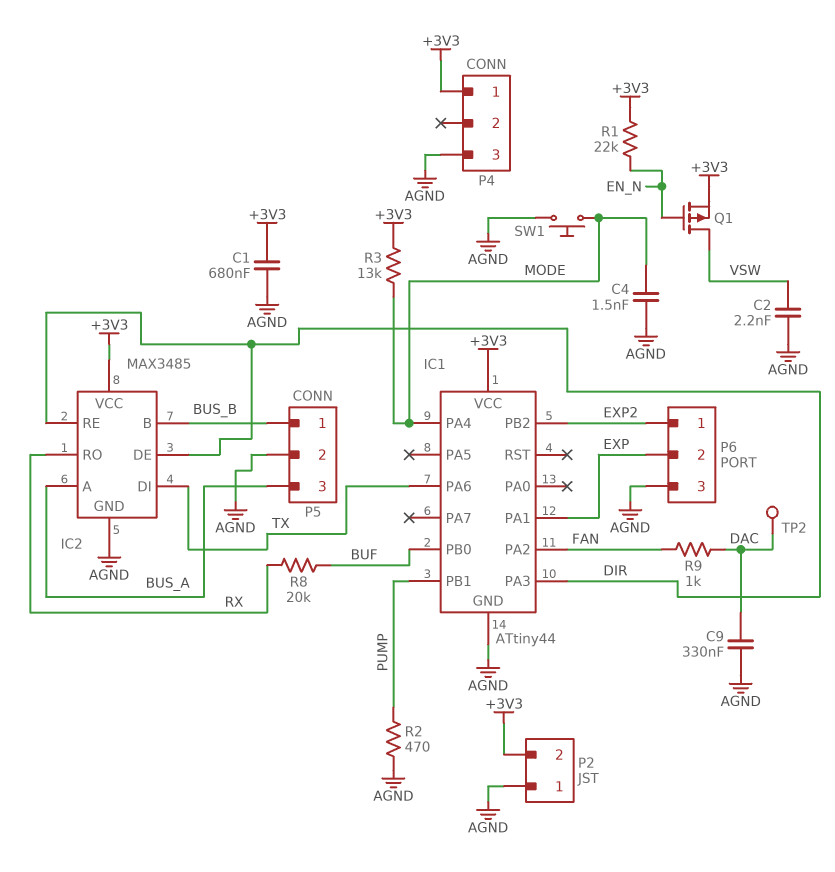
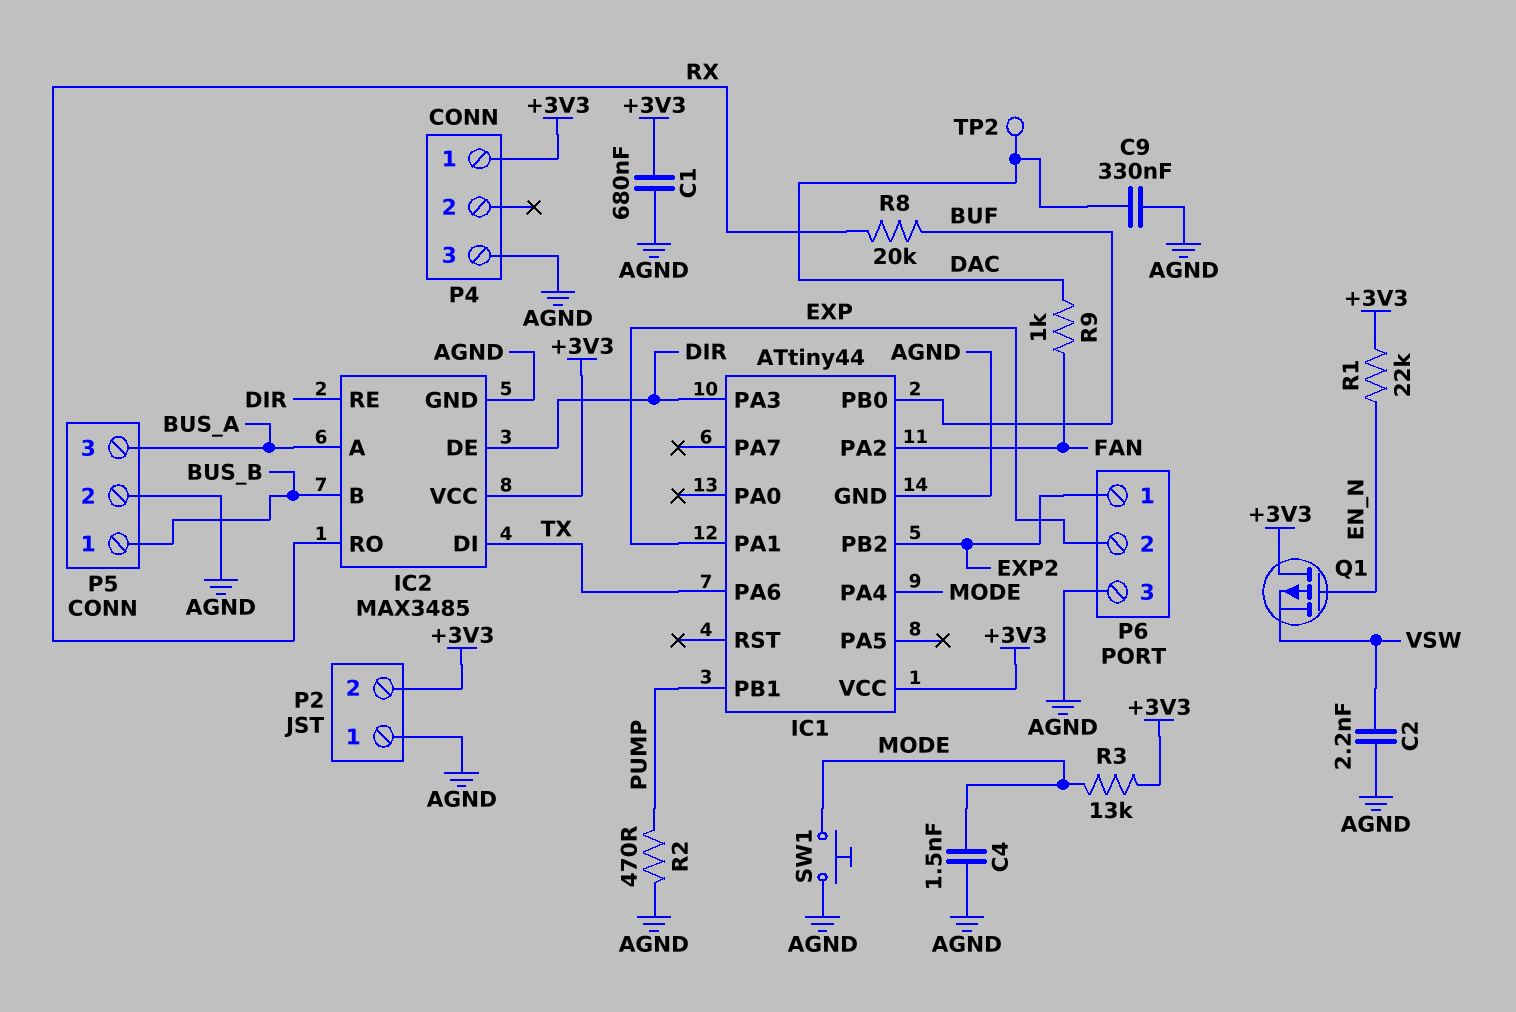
Q1: PMOS (G EN_N, D VSW, S +3V3) -> PMOS (G EN_N, D +3V3, S VSW)

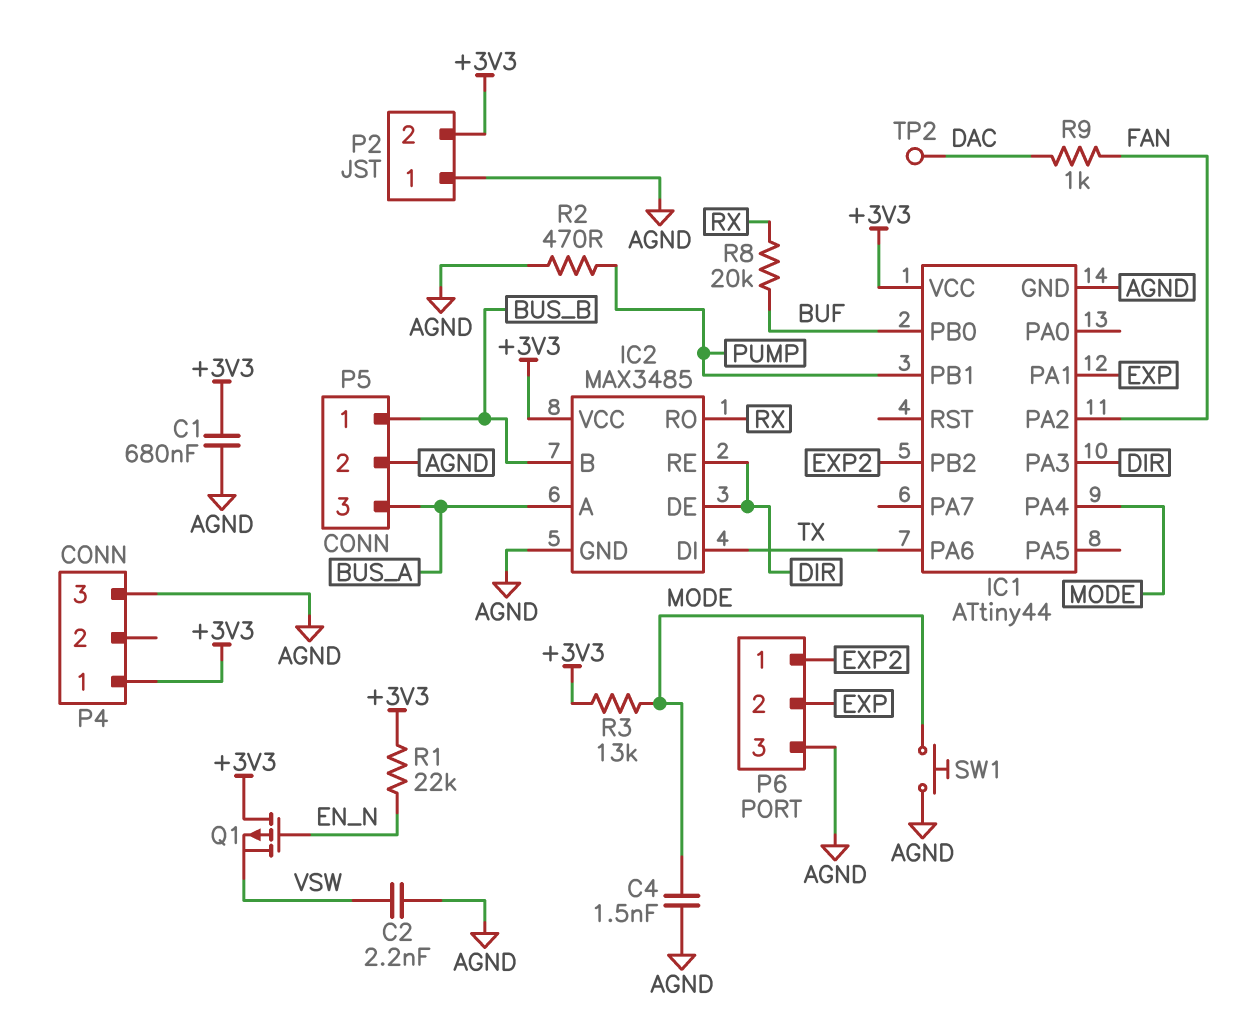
C9: 330nF (AGND, DAC) -> none

